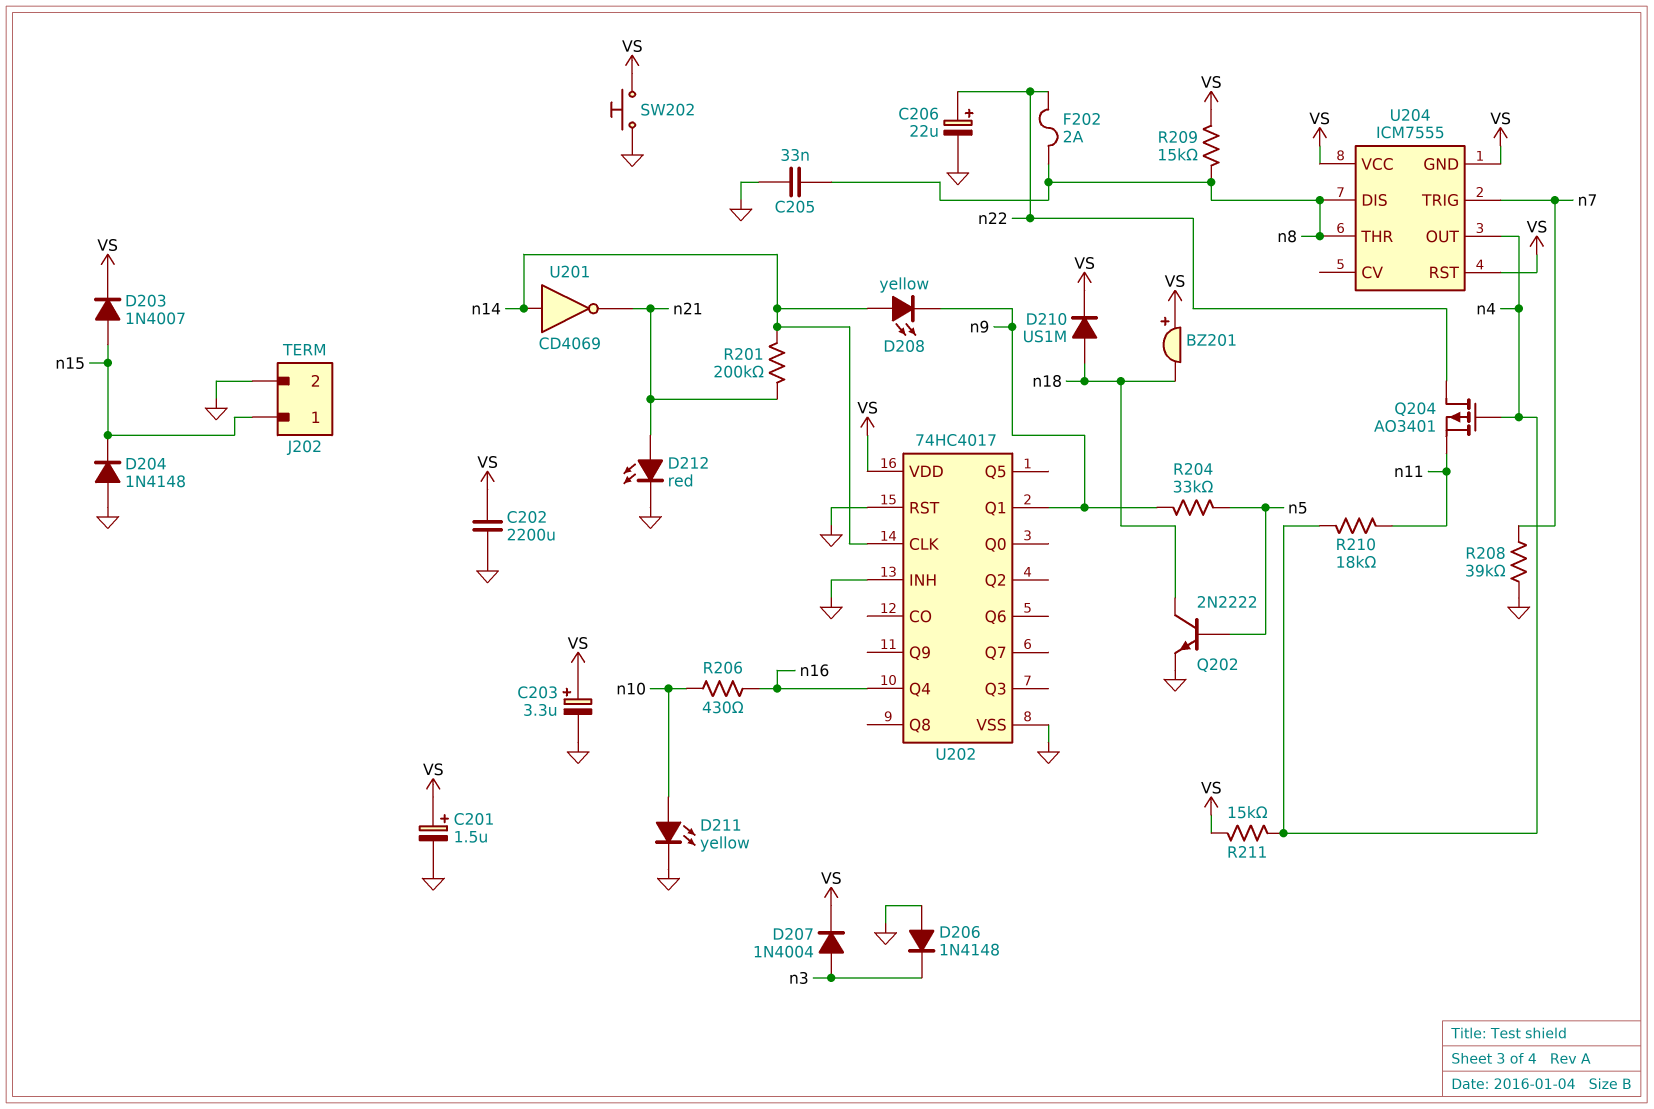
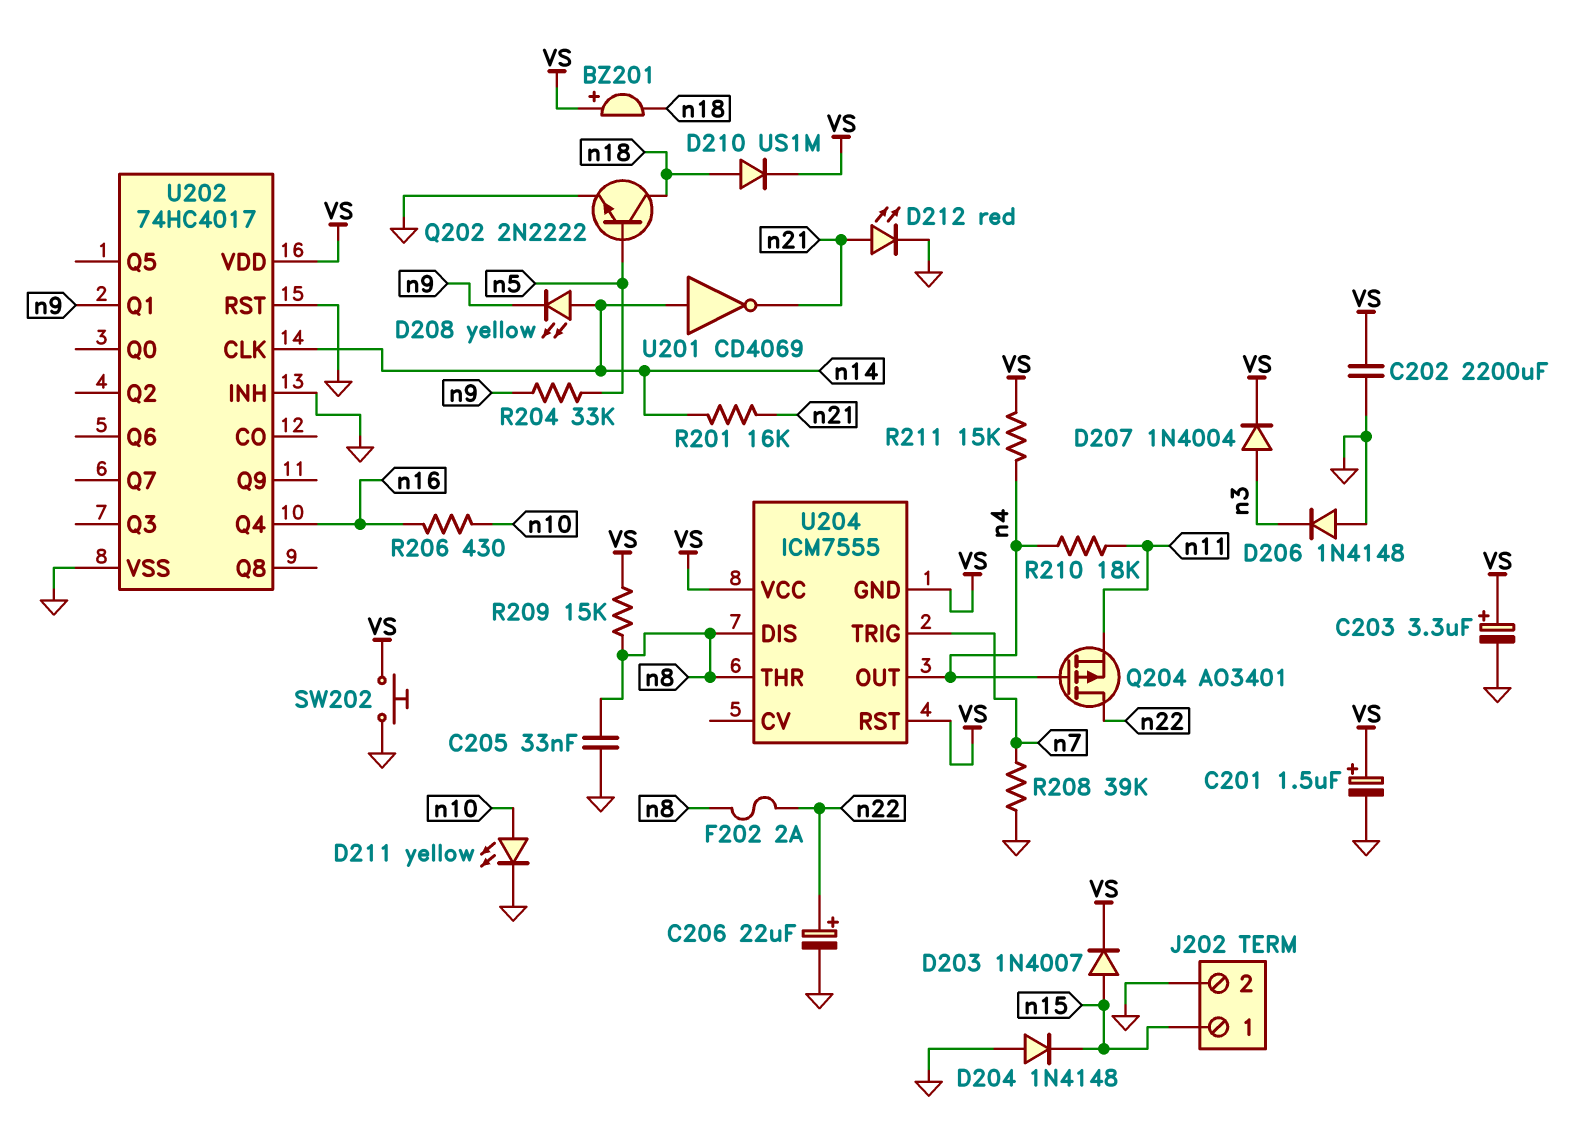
R201: 200k (n14, n21) -> 16k (n14, n21)

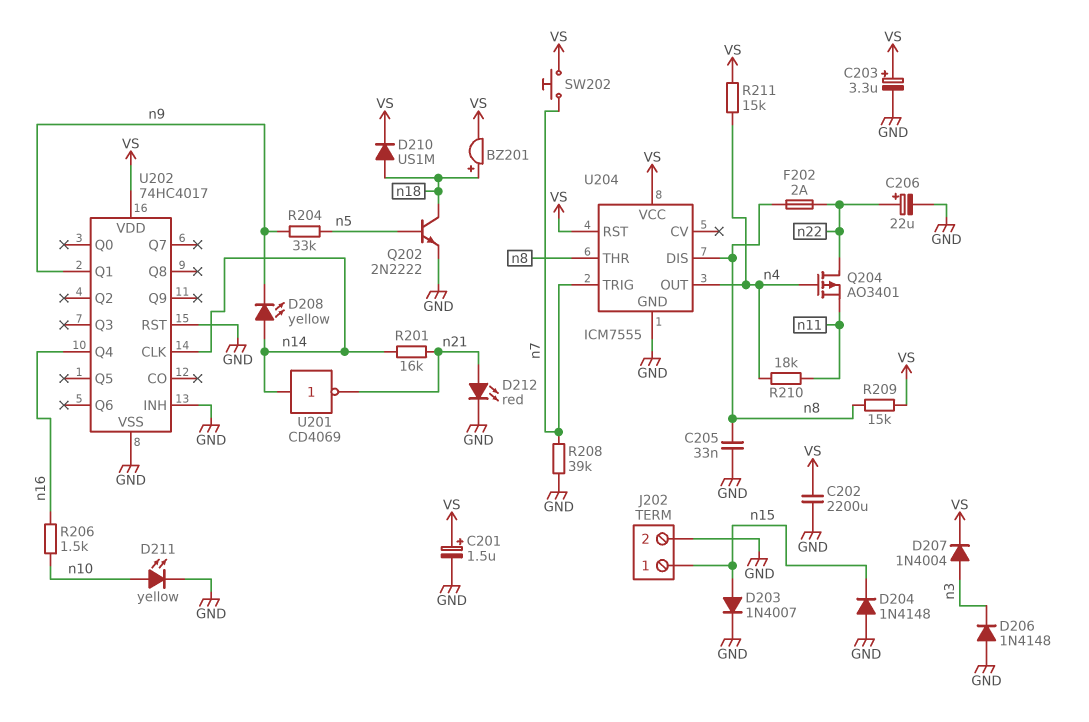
BZ201: buzzer (plus VS, minus n18) -> buzzer (plus n18, minus VS)
D203: diode 1N4007 (A n15, K VS) -> diode 1N4007 (A n15, K GND)
R206: 430 (n10, n16) -> 1.5k (n10, n16)
SW202: button (GND, VS) -> button (VS, n7)
U204 pin GND: VS -> GND

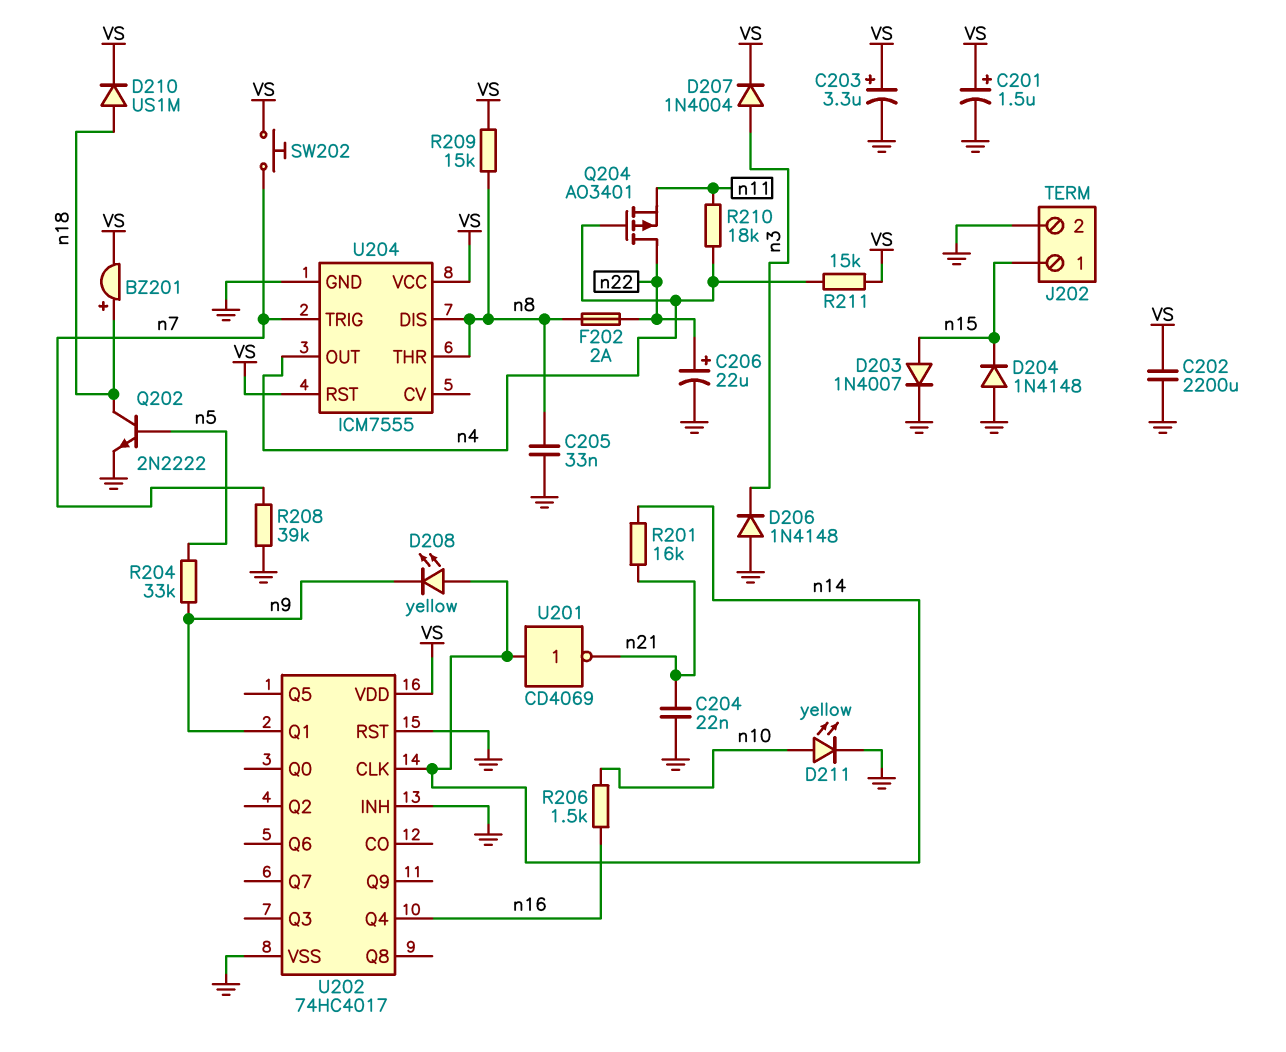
C204: none -> 22nF (GND, n21)
D212: LED red (A n21, K GND) -> none

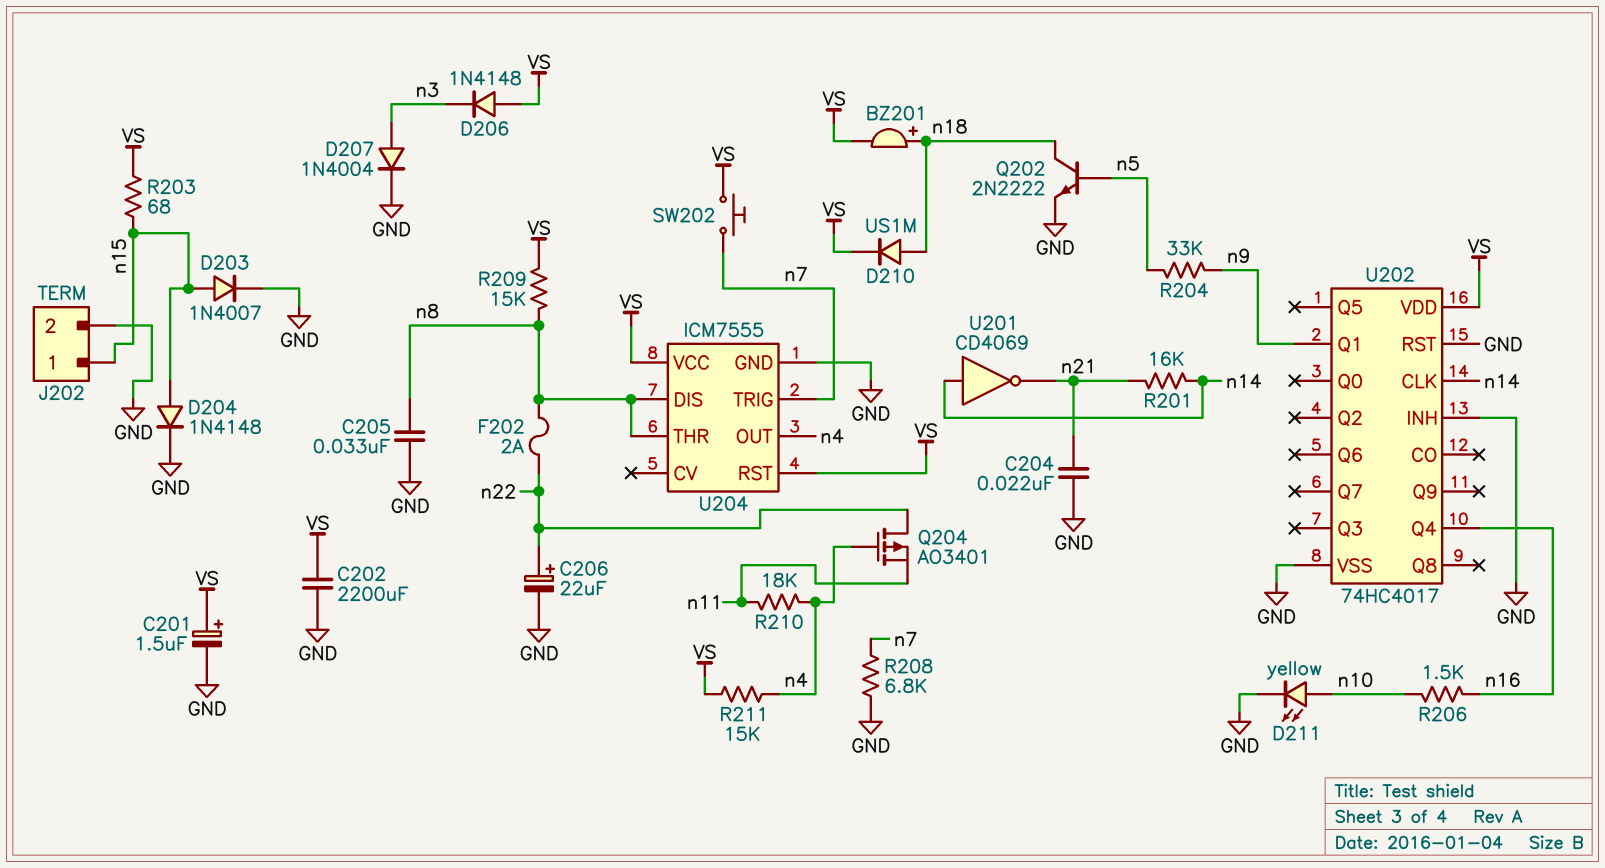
C203: 3.3uF (plus VS, minus GND) -> none
D204: diode 1N4148 (A GND, K n15) -> diode 1N4148 (A n15, K GND)
D206: diode 1N4148 (A GND, K n3) -> diode 1N4148 (A VS, K n3)
D207: diode 1N4004 (A n3, K VS) -> diode 1N4004 (A n3, K GND)
D208: LED yellow (A n14, K n9) -> none
R203: none -> 68 (VS, n15)
R208: 39k (GND, n7) -> 6.8k (GND, n7)

